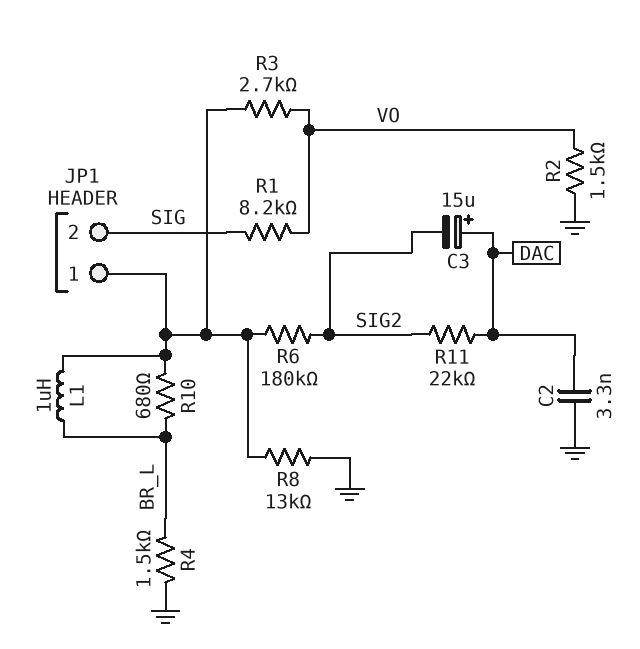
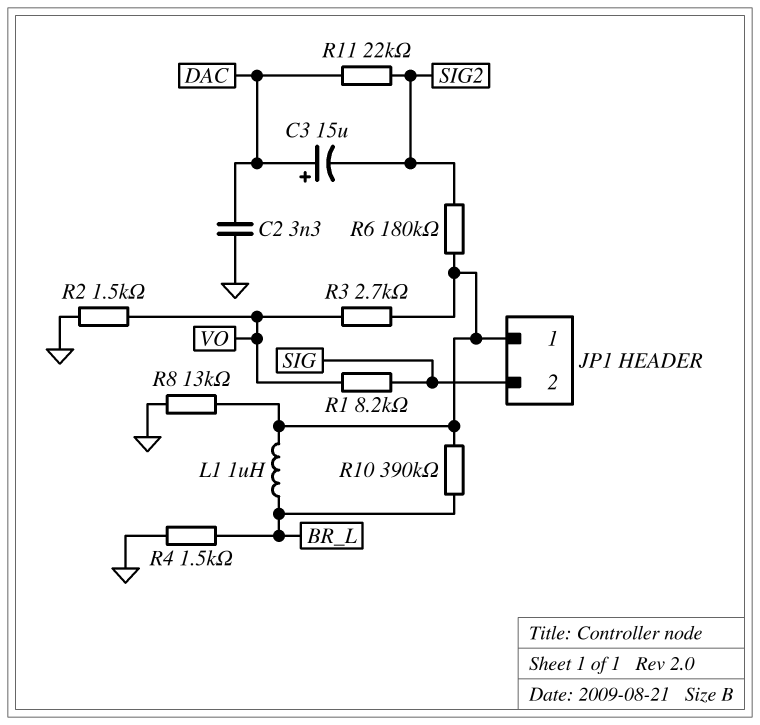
R10: 680 (BR_L, JP1/1) -> 390k (BR_L, JP1/1)

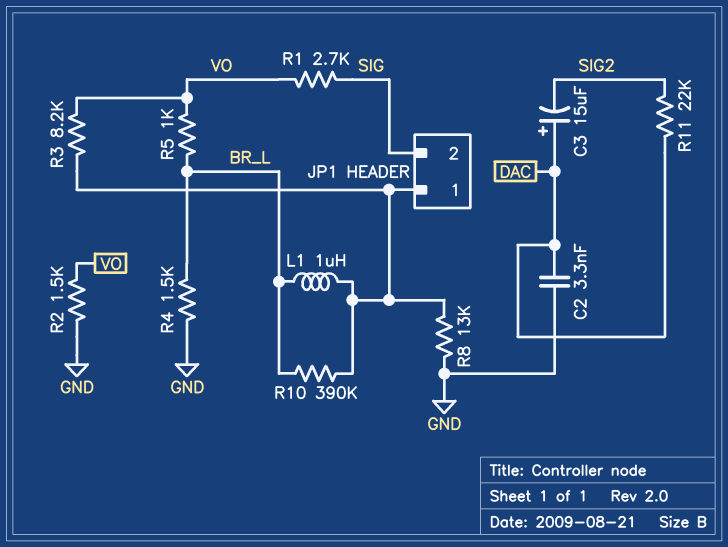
R1: 8.2k (SIG, VO) -> 2.7k (SIG, VO)
R3: 2.7k (JP1/1, VO) -> 8.2k (JP1/1, VO)
R5: none -> 1k (BR_L, VO)
R6: 180k (JP1/1, SIG2) -> none

